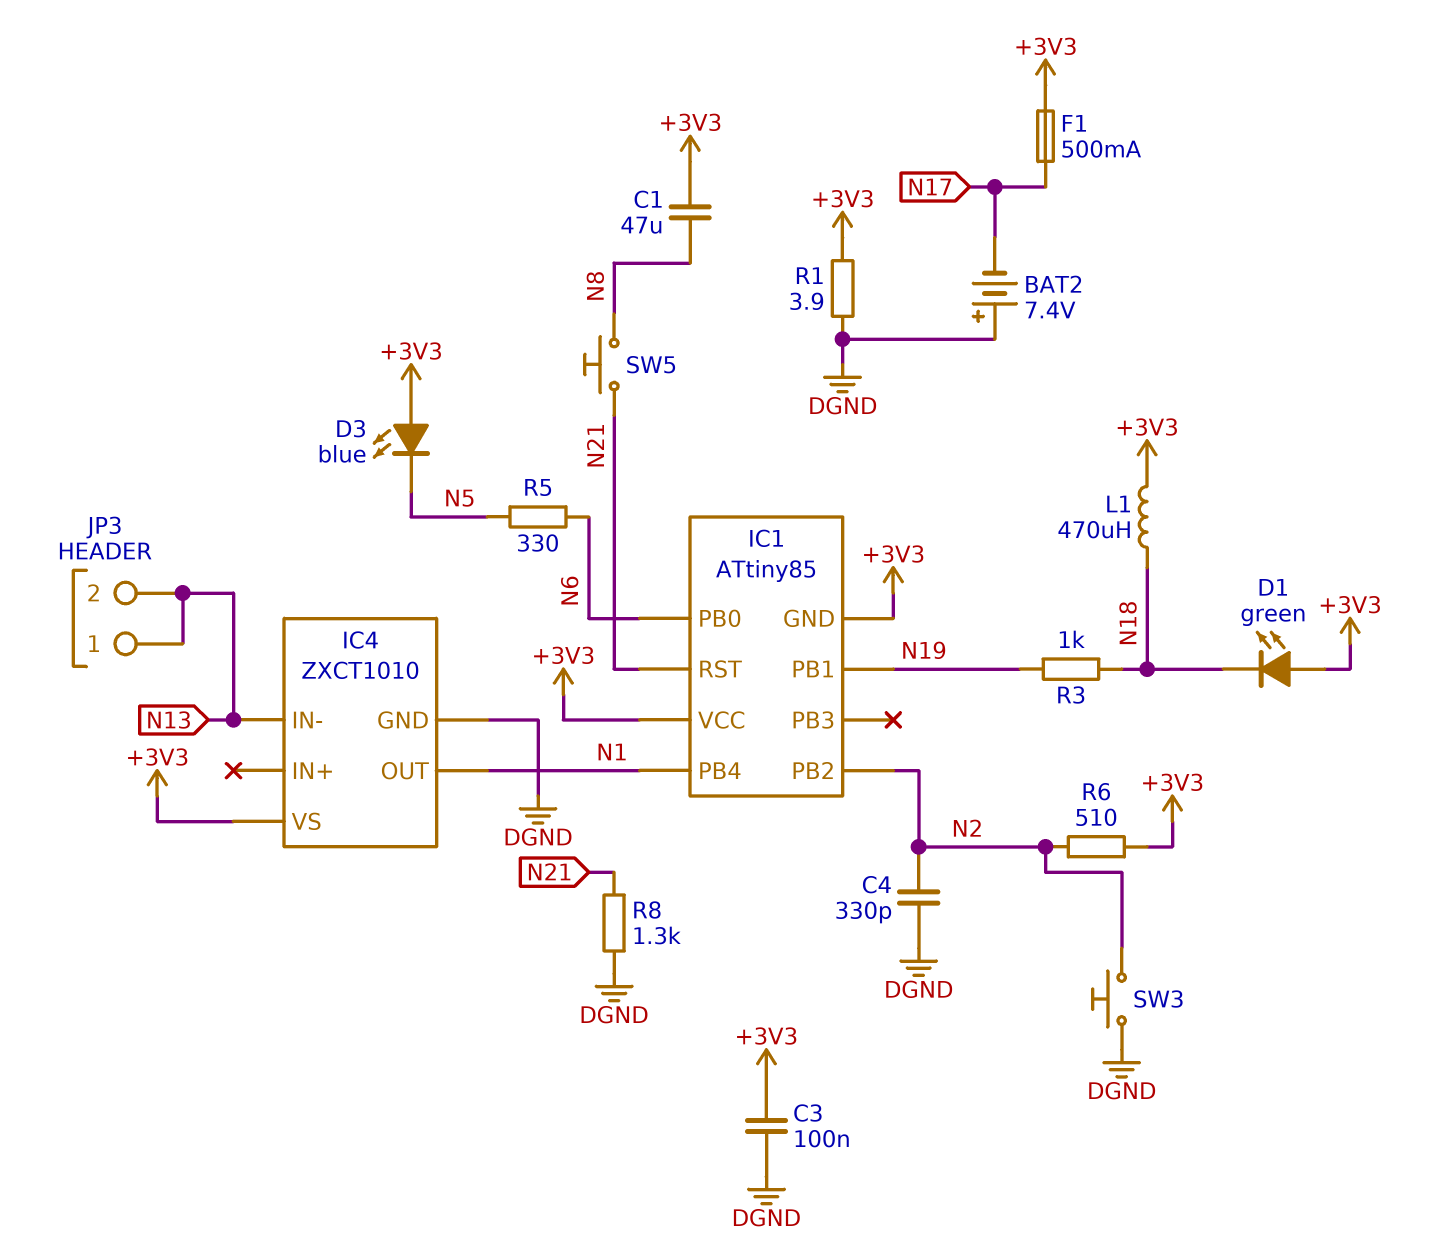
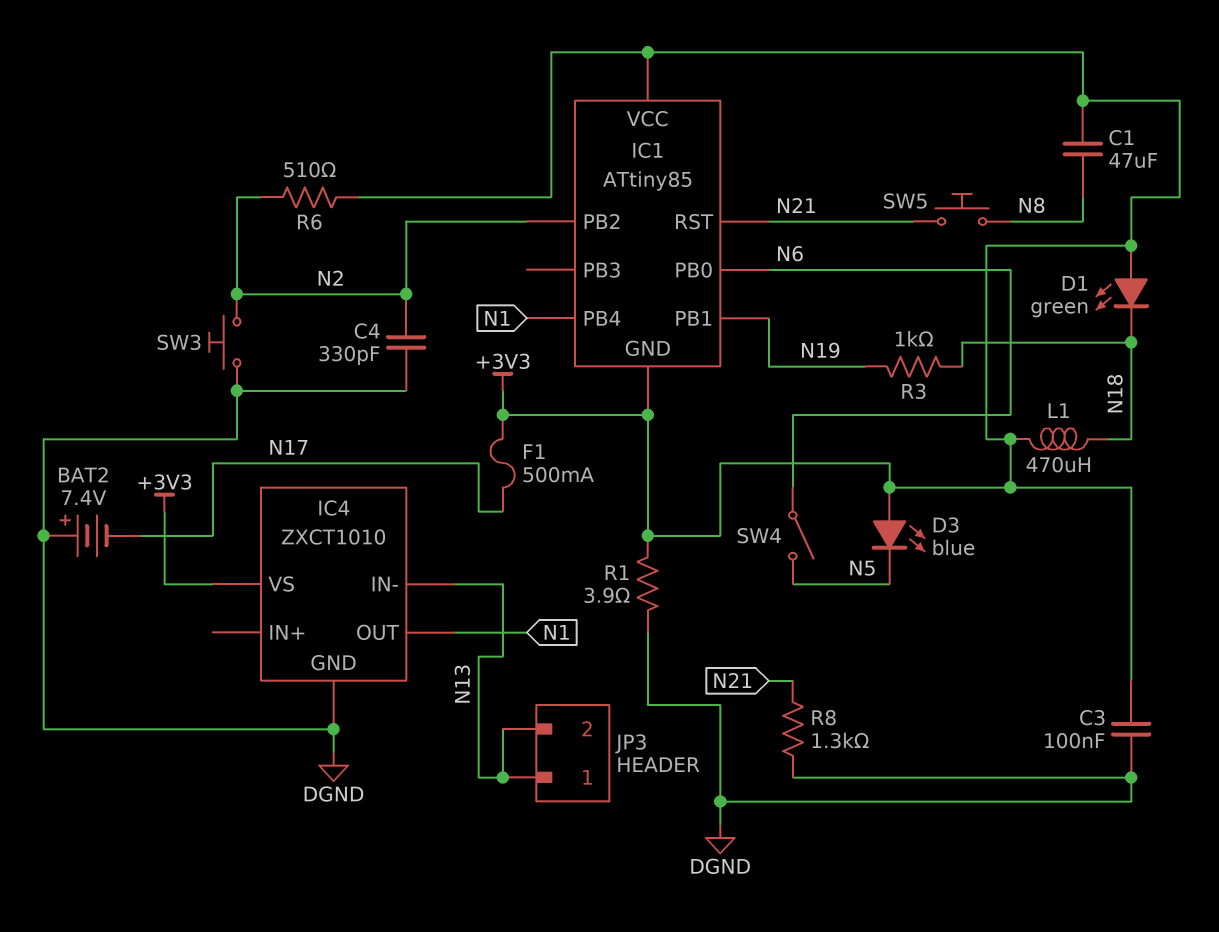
R5: 330 (N5, N6) -> none
SW4: none -> switch (N5, N6)

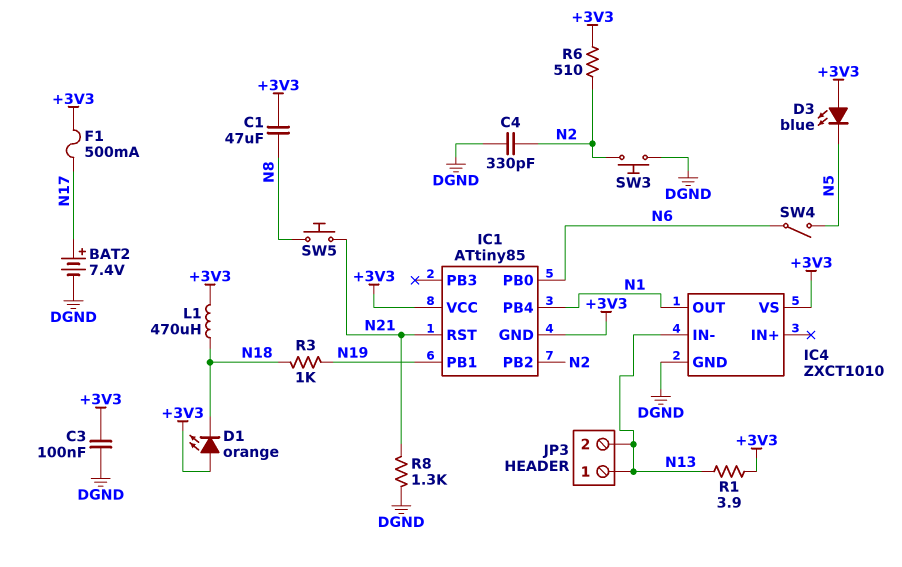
BAT2: 7.4V (plus DGND, minus N17) -> 7.4V (plus N17, minus DGND)
D1: LED green (A +3V3, K N18) -> LED orange (A +3V3, K N18)
R1: 3.9 (+3V3, DGND) -> 3.9 (+3V3, N13)

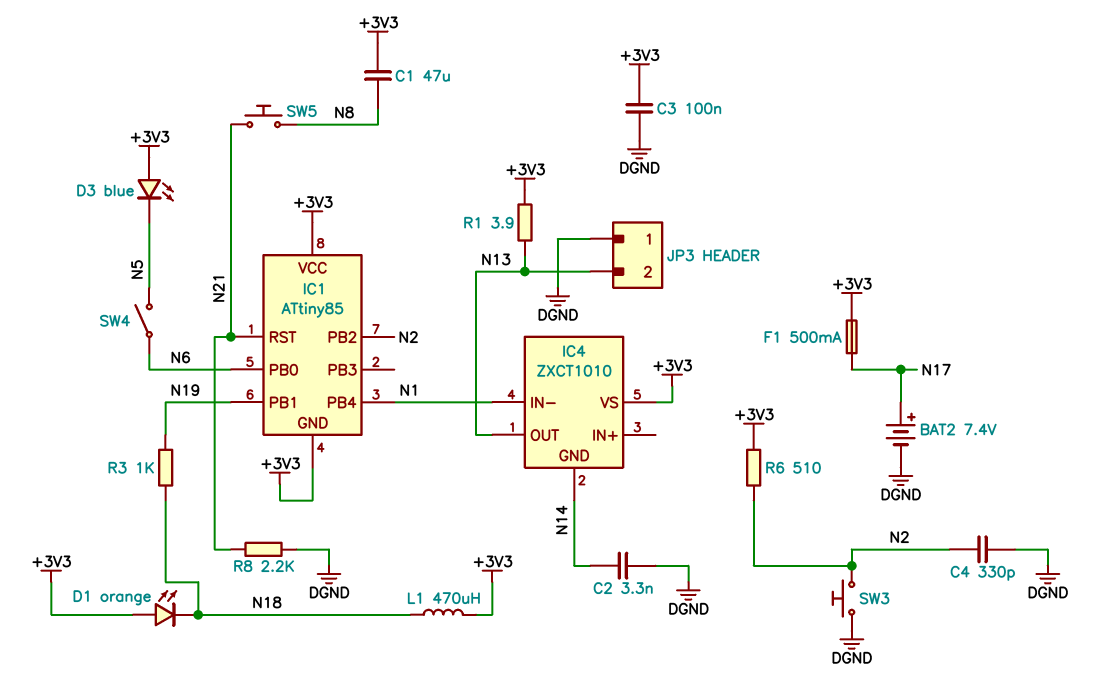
C2: none -> 3.3nF (DGND, N14)
IC4 pin GND: DGND -> N14
IC4 pin IN-: N13 -> N1
IC4 pin OUT: N1 -> N13
JP3 pin 1: N13 -> DGND
R8: 1.3k (DGND, N21) -> 2.2k (DGND, N21)

